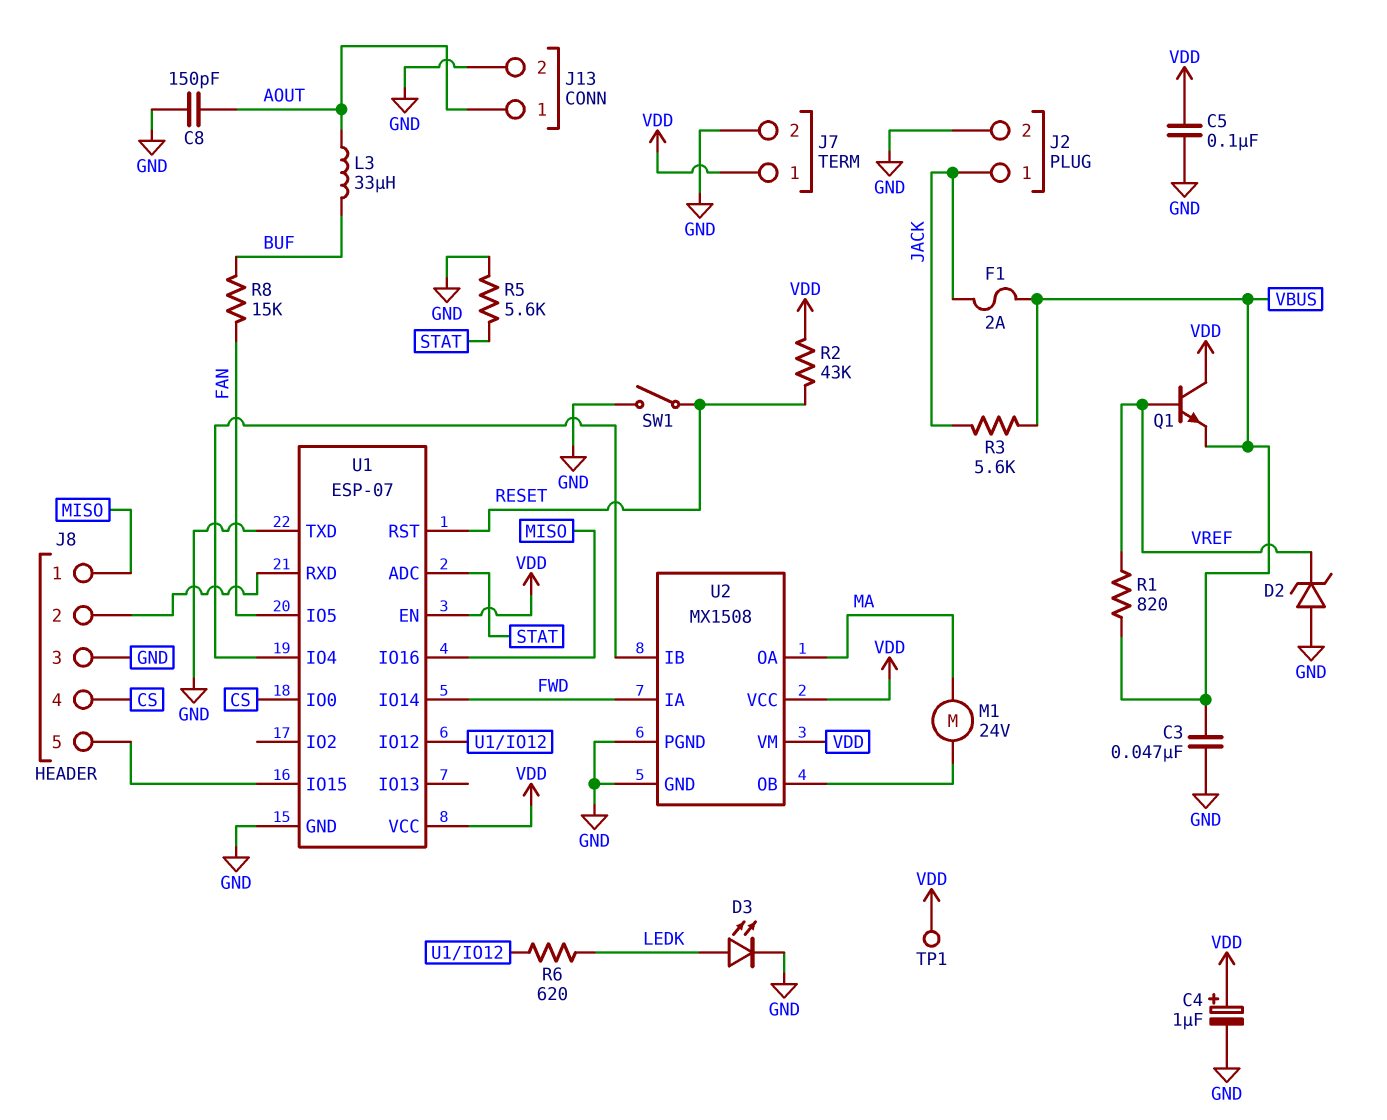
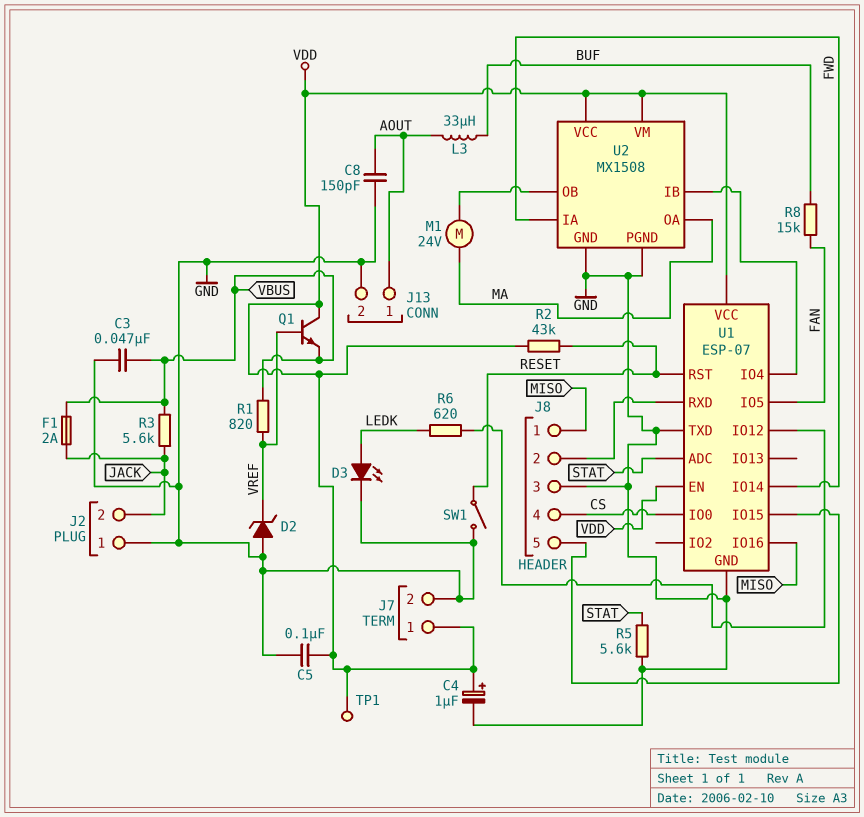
J2 pin 1: JACK -> GND
J2 pin 2: GND -> JACK

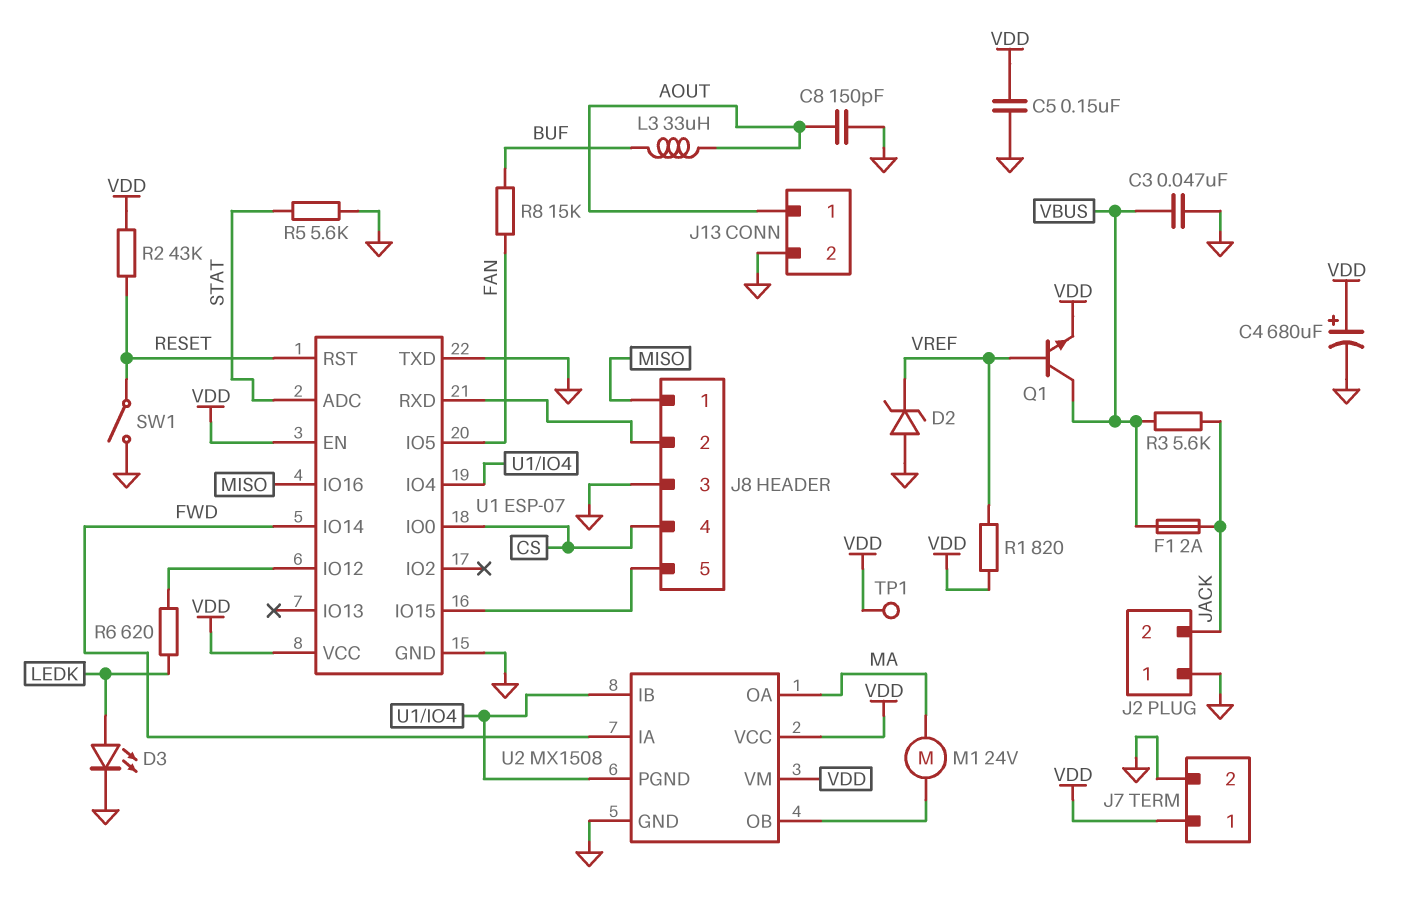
C4: 1uF (plus VDD, minus GND) -> 680uF (plus VDD, minus GND)
C5: 100nF (GND, VDD) -> 150nF (GND, VDD)
Q1: NPN (B VREF, C VDD, E VBUS) -> NPN (B VREF, C VBUS, E VDD)
R1: 820 (VBUS, VREF) -> 820 (VDD, VREF)
U2 pin PGND: GND -> U1/IO4

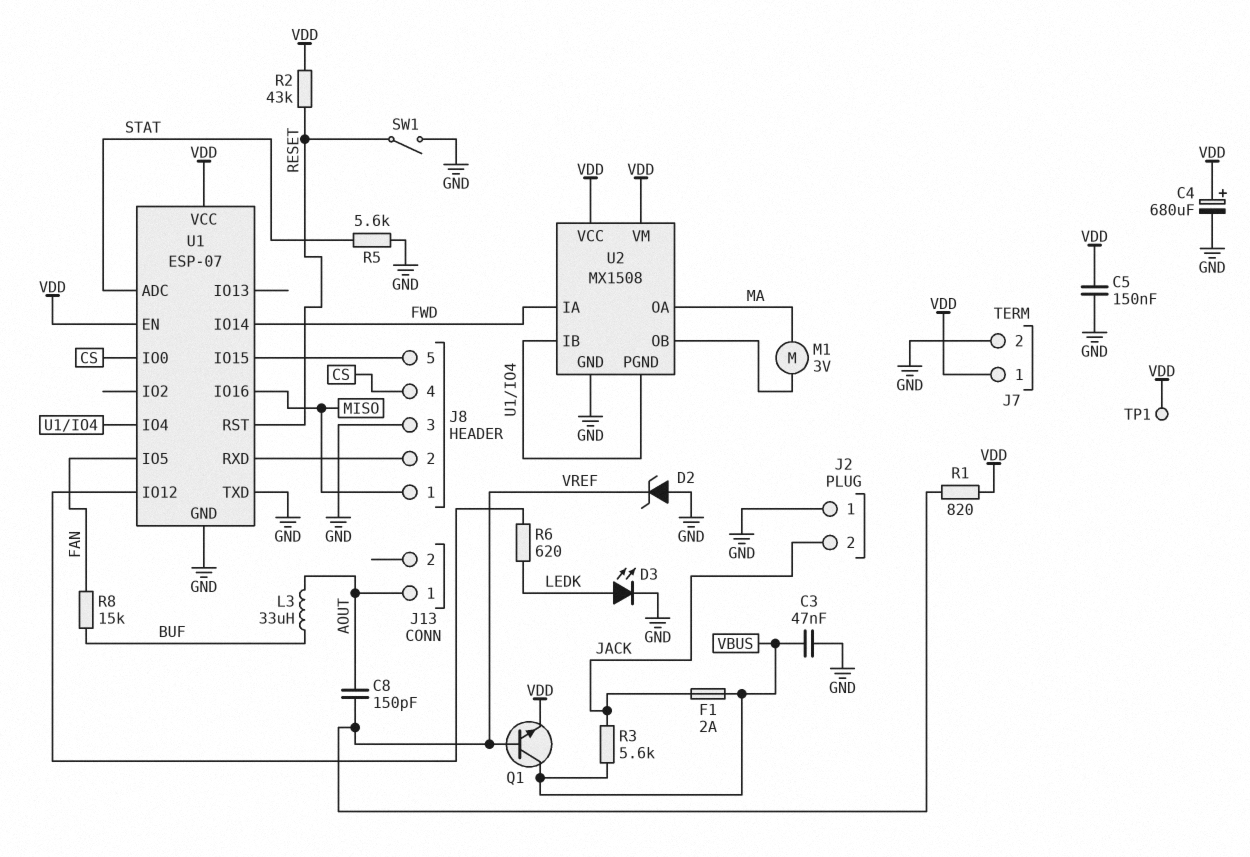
C8: 150pF (AOUT, GND) -> 150pF (AOUT, VREF)
J13 pin 2: GND -> none
M1: motor 24V (MA, U2/OB) -> motor 3V (MA, U2/OB)

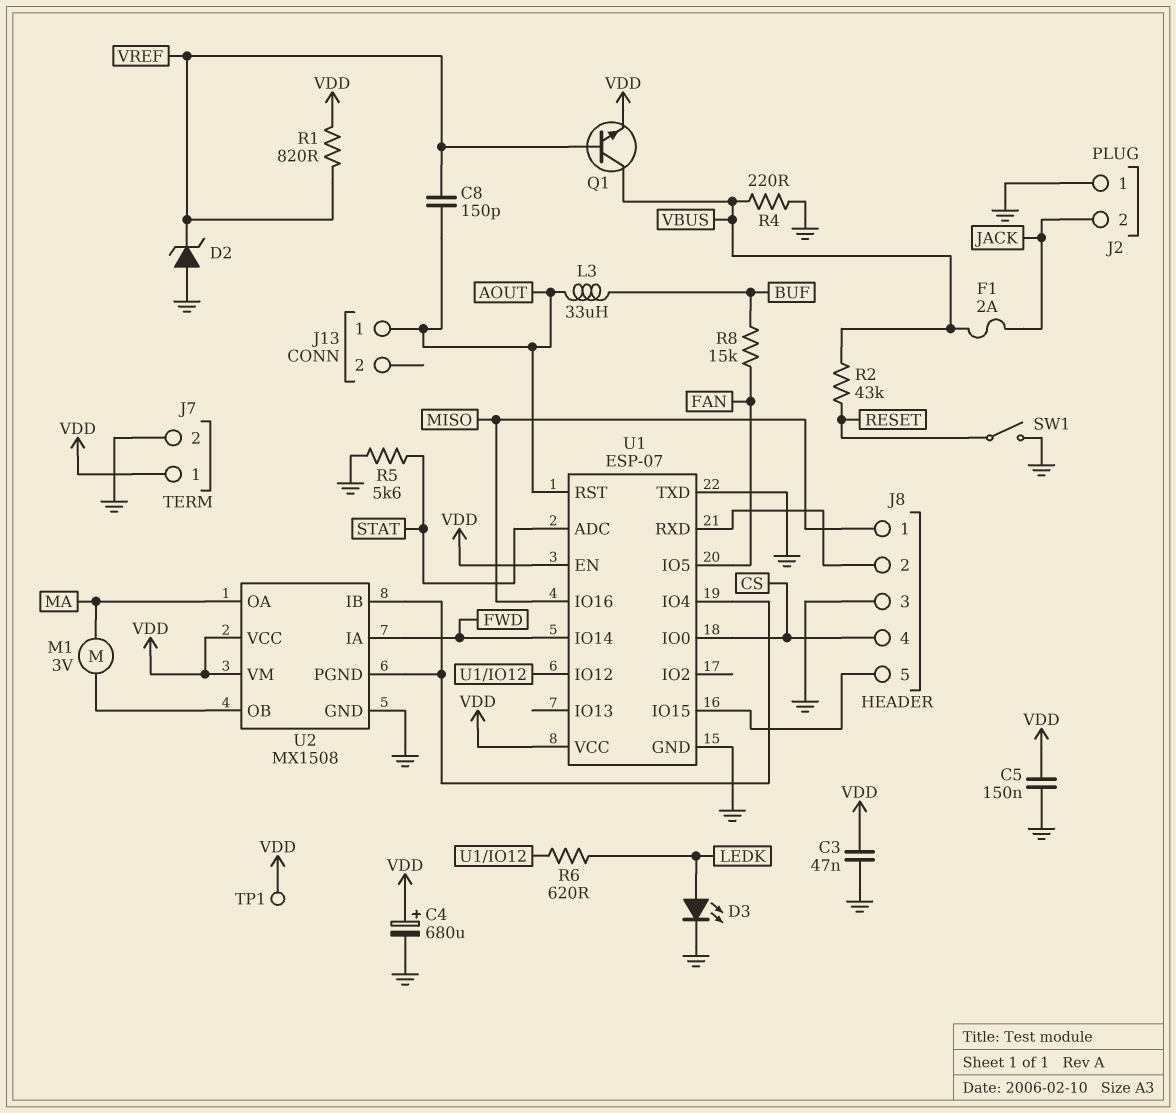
C3: 47nF (GND, VBUS) -> 47nF (GND, VDD)
R2: 43k (RESET, VDD) -> 43k (RESET, VBUS)
R3: 5.6k (JACK, VBUS) -> none
R4: none -> 220 (GND, VBUS)
U1 pin RST: RESET -> AOUT

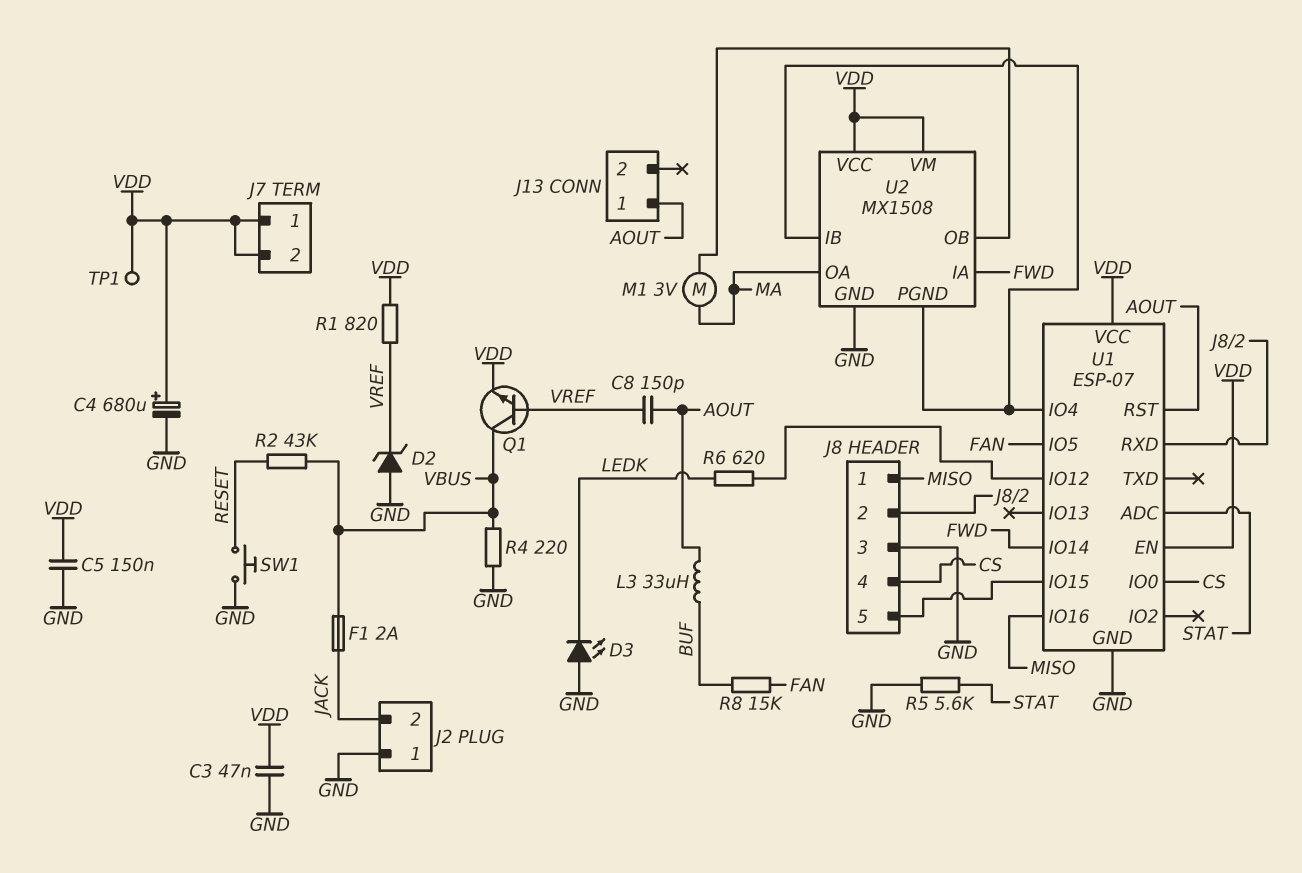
D3: LED (A LEDK, K GND) -> LED (A GND, K LEDK)
J7 pin 2: GND -> VDD
SW1: switch (GND, RESET) -> button (GND, RESET)
U1 pin TXD: GND -> none

